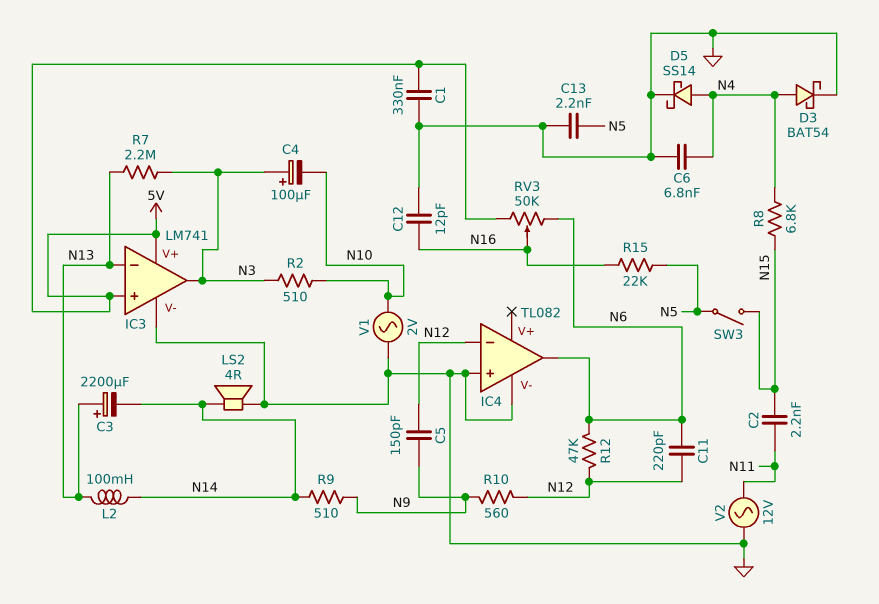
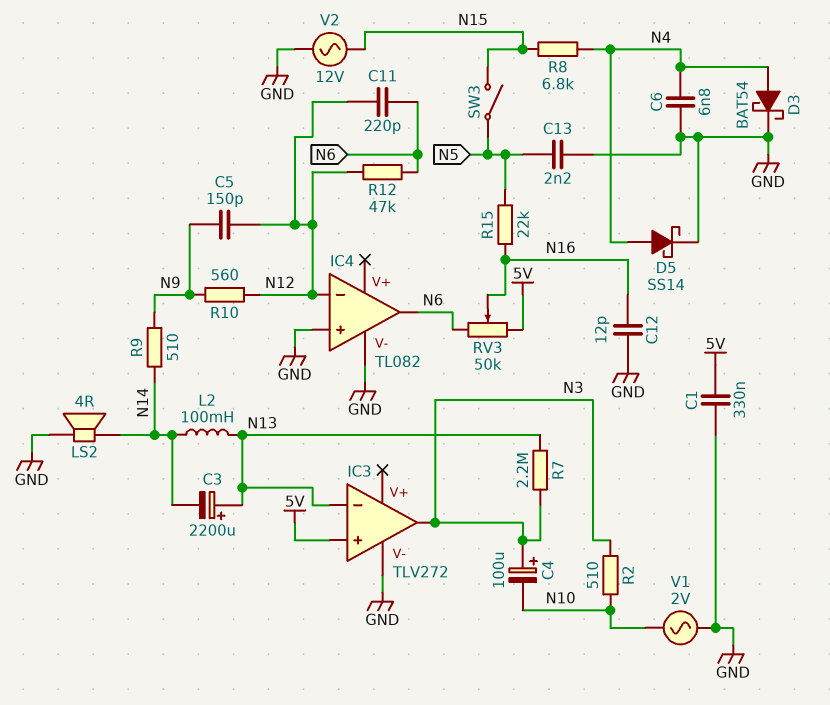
C2: 2.2nF (N11, N15) -> none
IC3: LM741 -> TLV272
IC3 pin V+: 5V -> none
V2: AC 12V (GND, N11) -> AC 12V (GND, N15)

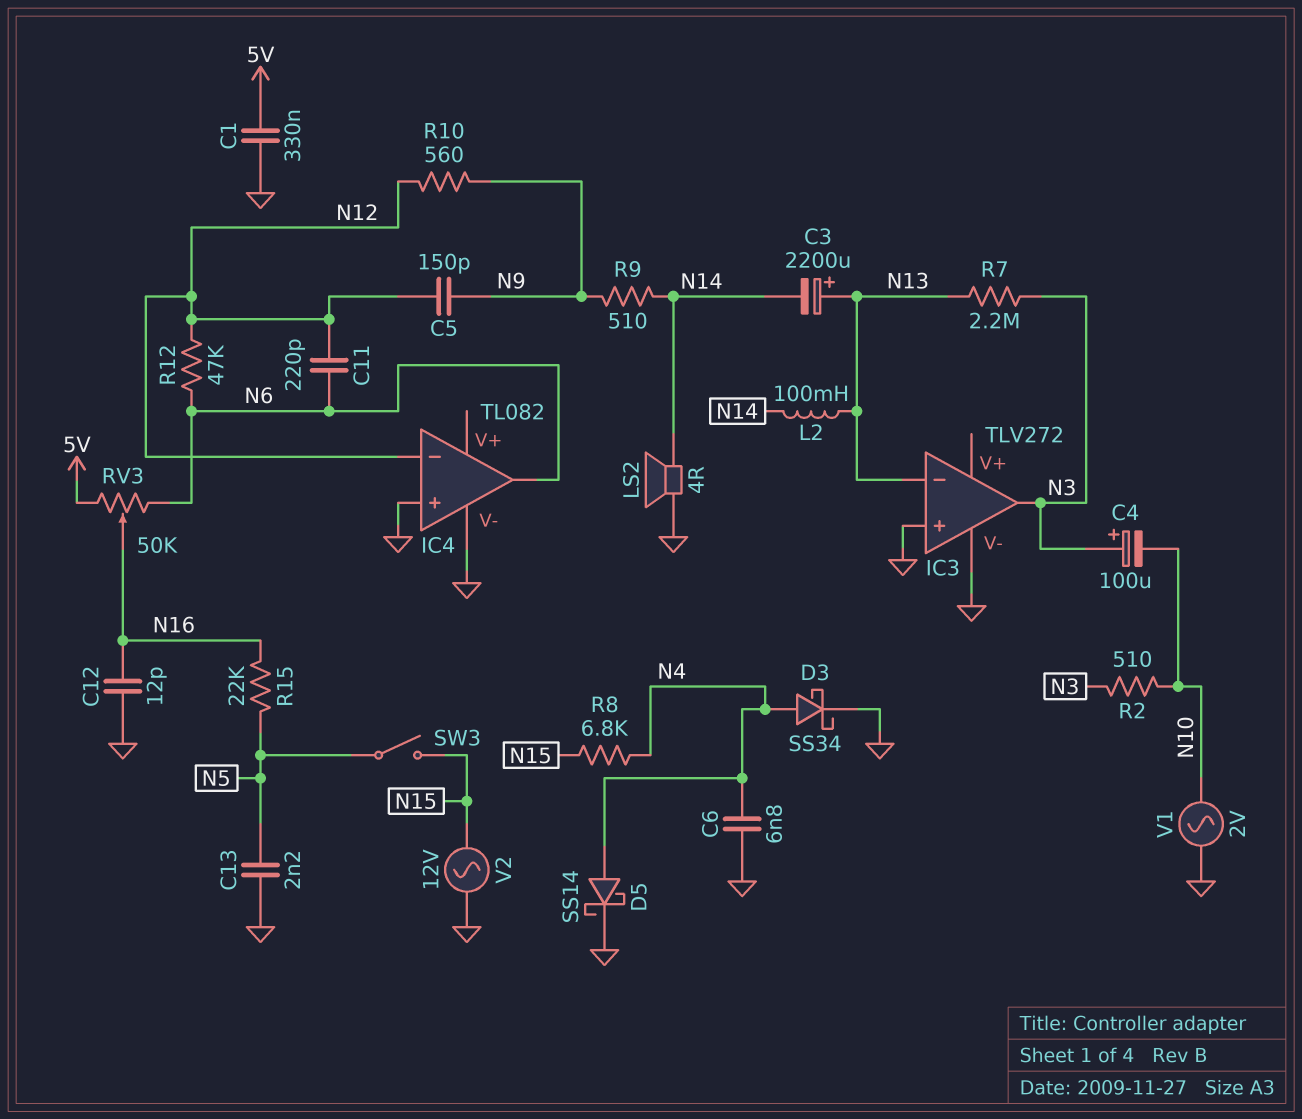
D3: schottky BAT54 (A N4, K GND) -> schottky SS34 (A N4, K GND)
IC3 pin in+: 5V -> GND

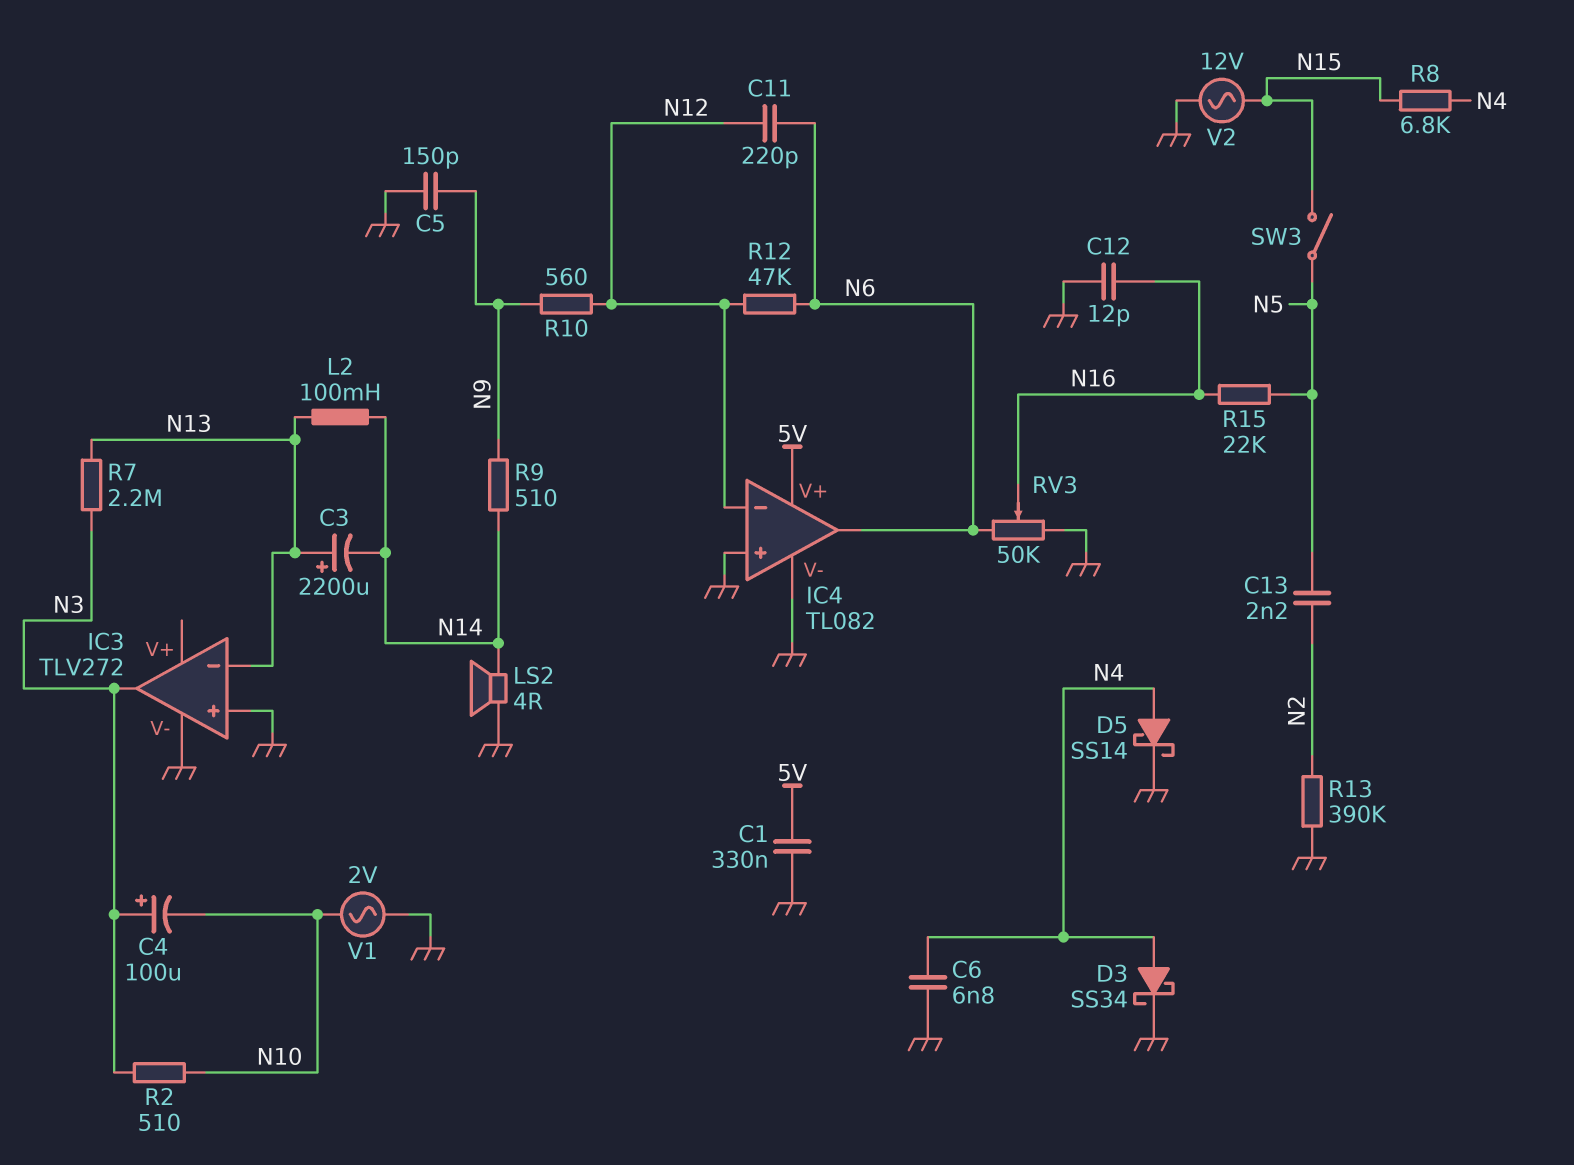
C5: 150pF (N9, N12) -> 150pF (GND, N9)
C13: 2.2nF (GND, N5) -> 2.2nF (N2, N5)
IC4 pin V+: none -> 5V
R13: none -> 390k (GND, N2)
RV3: 50k (5V, N6, wiper N16) -> 50k (GND, N6, wiper N16)

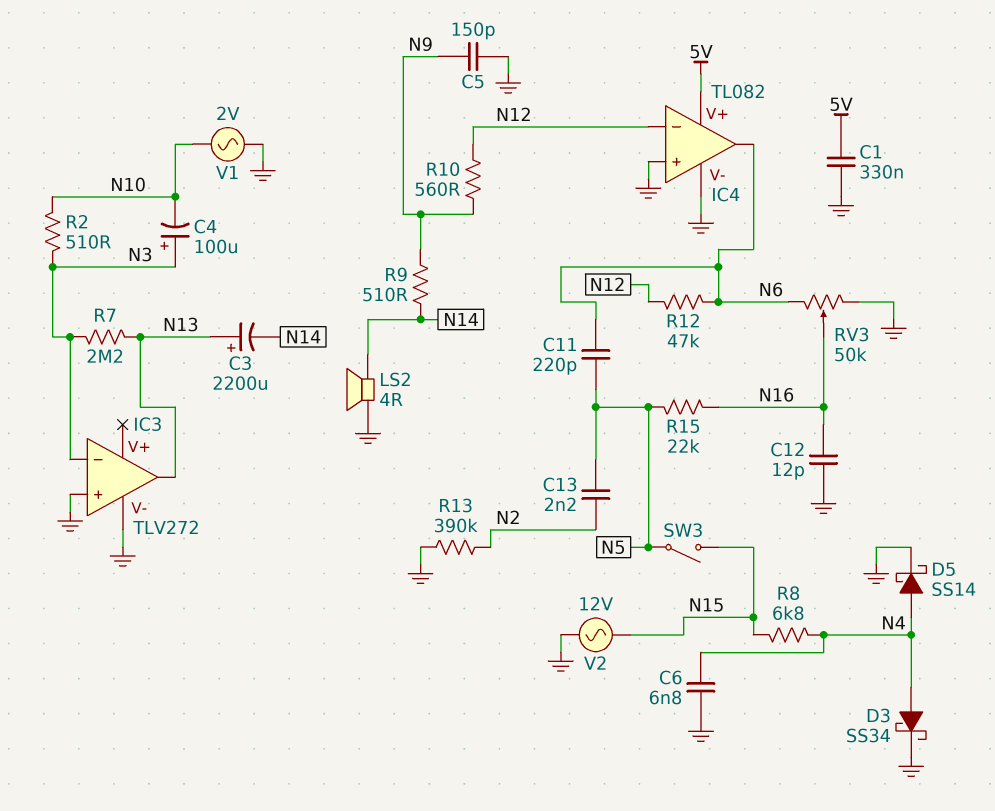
C11: 220pF (N6, N12) -> 220pF (N5, N6)
IC3 pin in-: N13 -> N3
IC3 pin out: N3 -> N13
L2: 100mH (N13, N14) -> none

